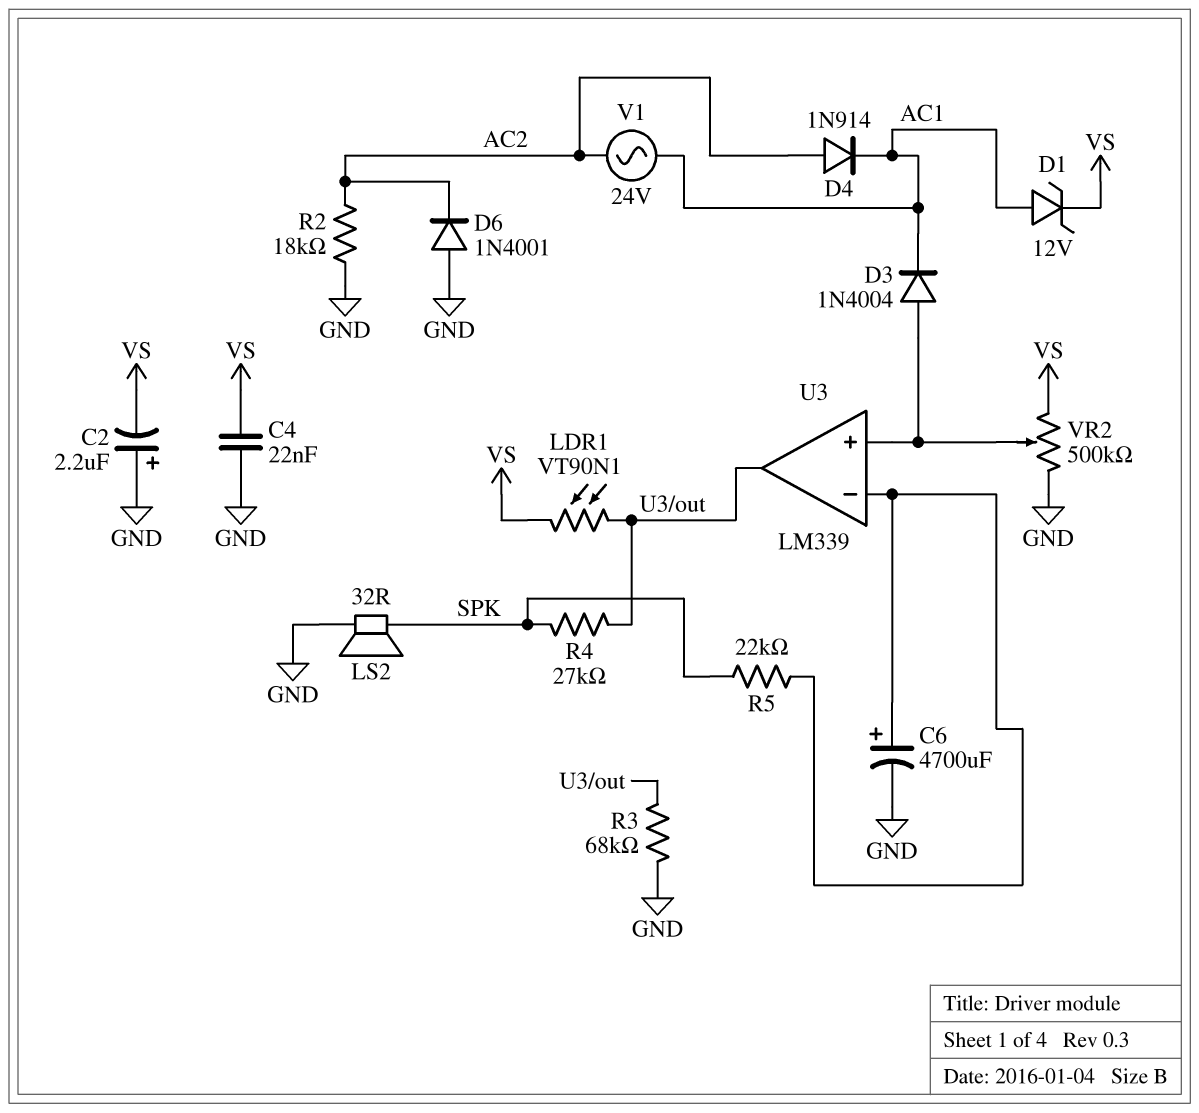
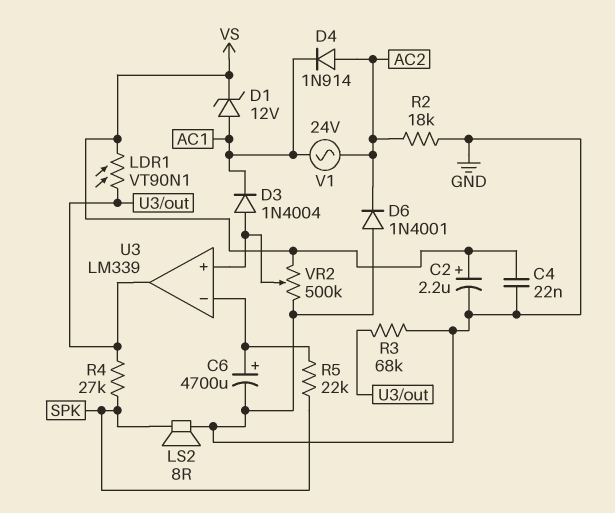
C2: 2.2uF (plus GND, minus VS) -> 2.2uF (plus VS, minus GND)
LS2: speaker 32R (GND, SPK) -> speaker 8R (GND, SPK)

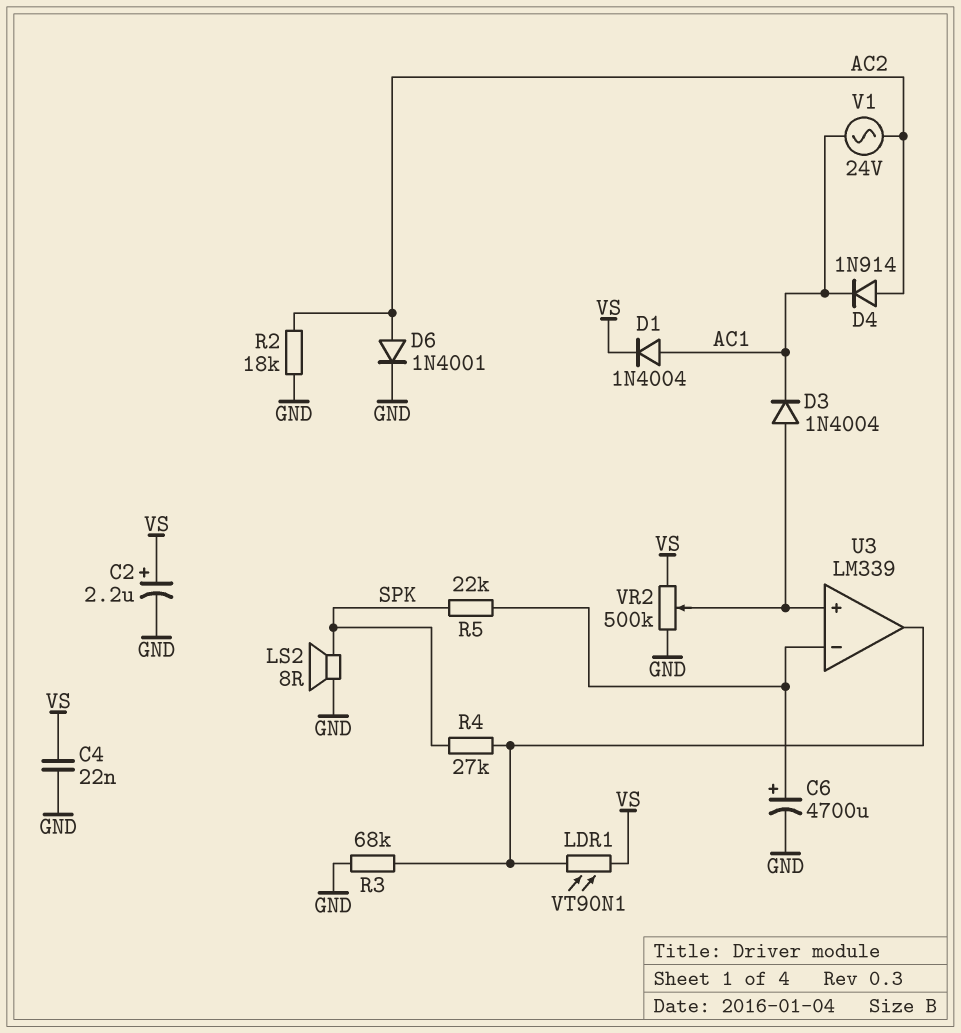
D1: zener 12V (A AC1, K VS) -> diode 1N4004 (A AC1, K VS)
D6: diode 1N4001 (A GND, K AC2) -> diode 1N4001 (A AC2, K GND)

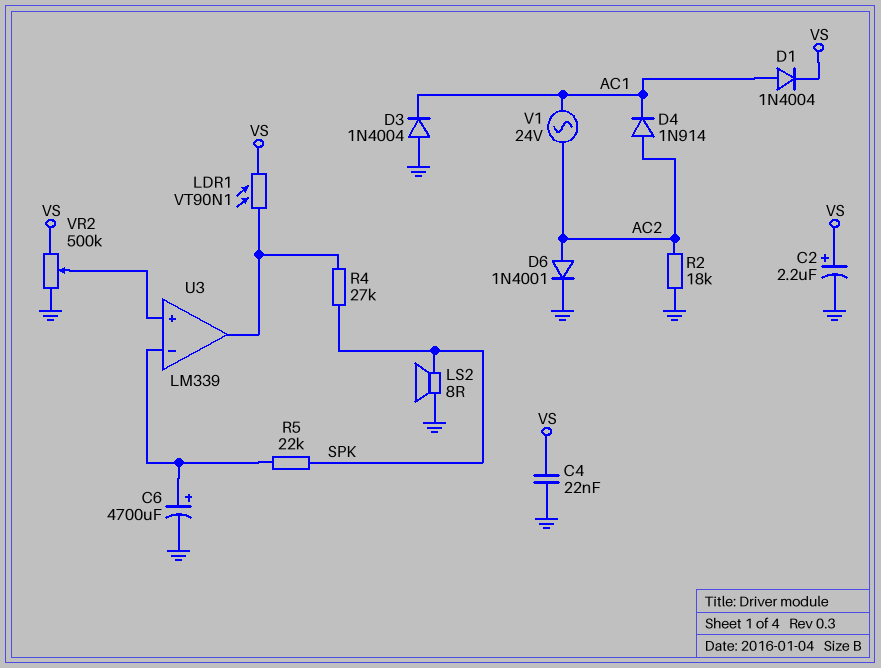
D3: diode 1N4004 (A U3/in+, K AC1) -> diode 1N4004 (A GND, K AC1)
R3: 68k (GND, U3/out) -> none

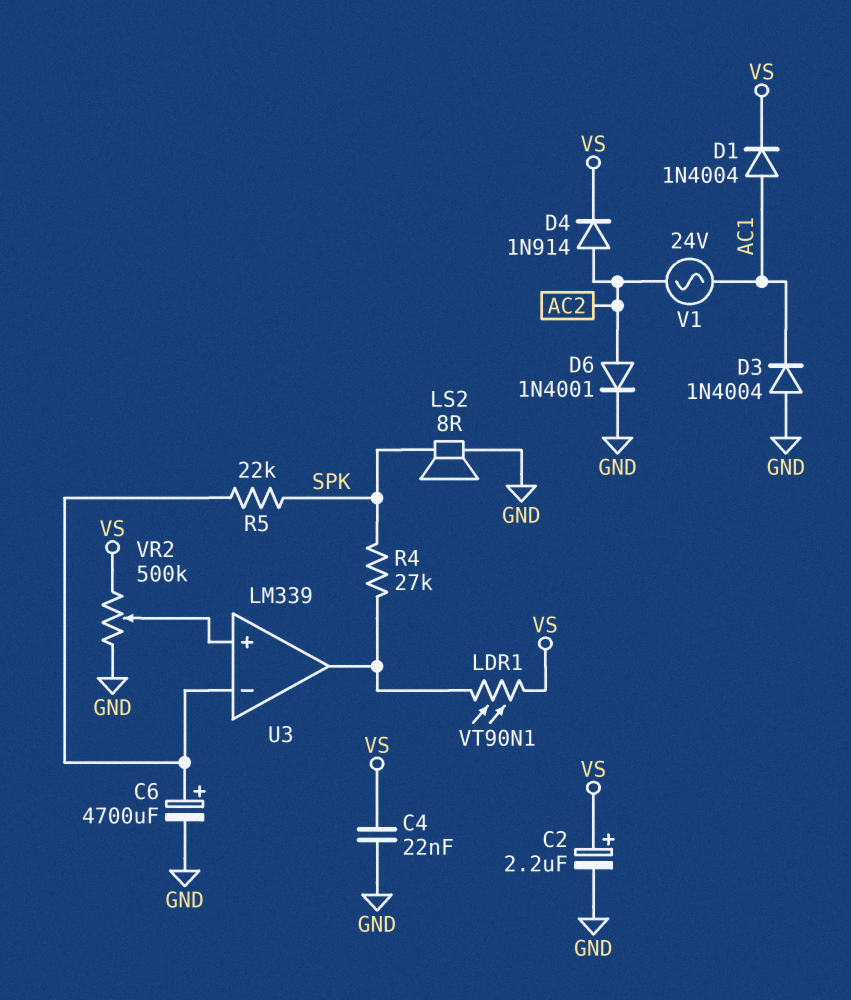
D4: diode 1N914 (A AC2, K AC1) -> diode 1N914 (A AC2, K VS)
R2: 18k (AC2, GND) -> none

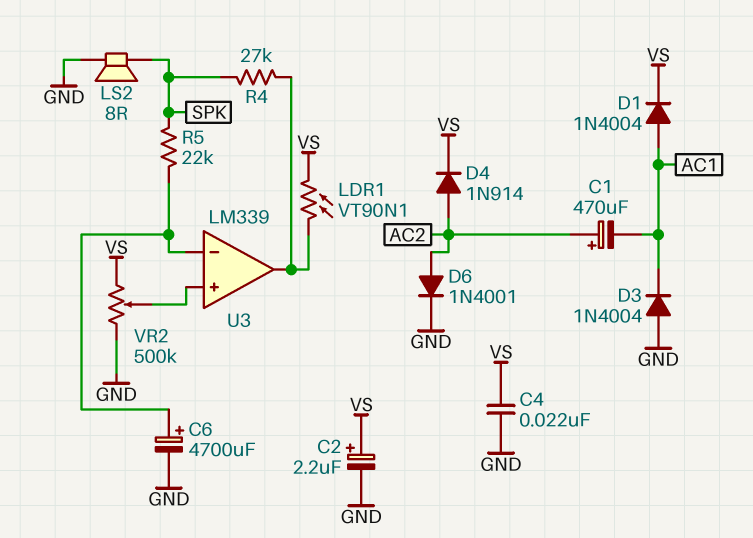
C1: none -> 470uF (plus AC2, minus AC1)
V1: AC 24V (AC1, AC2) -> none

